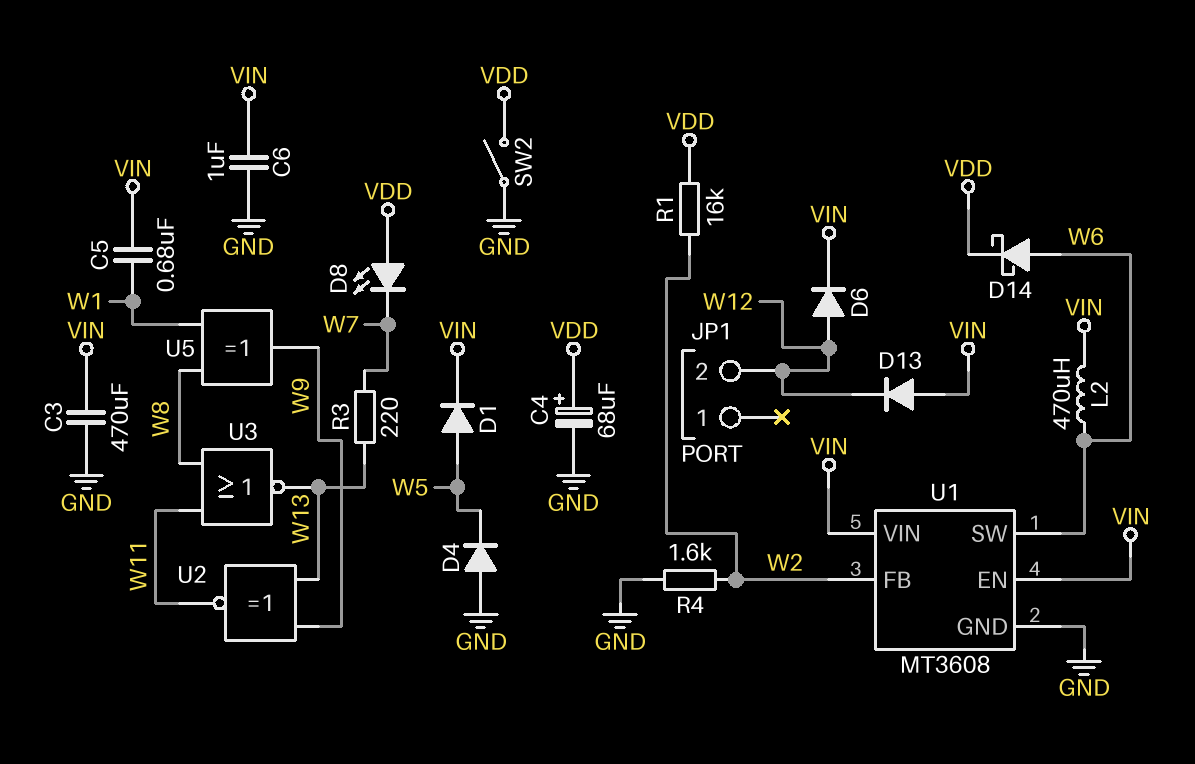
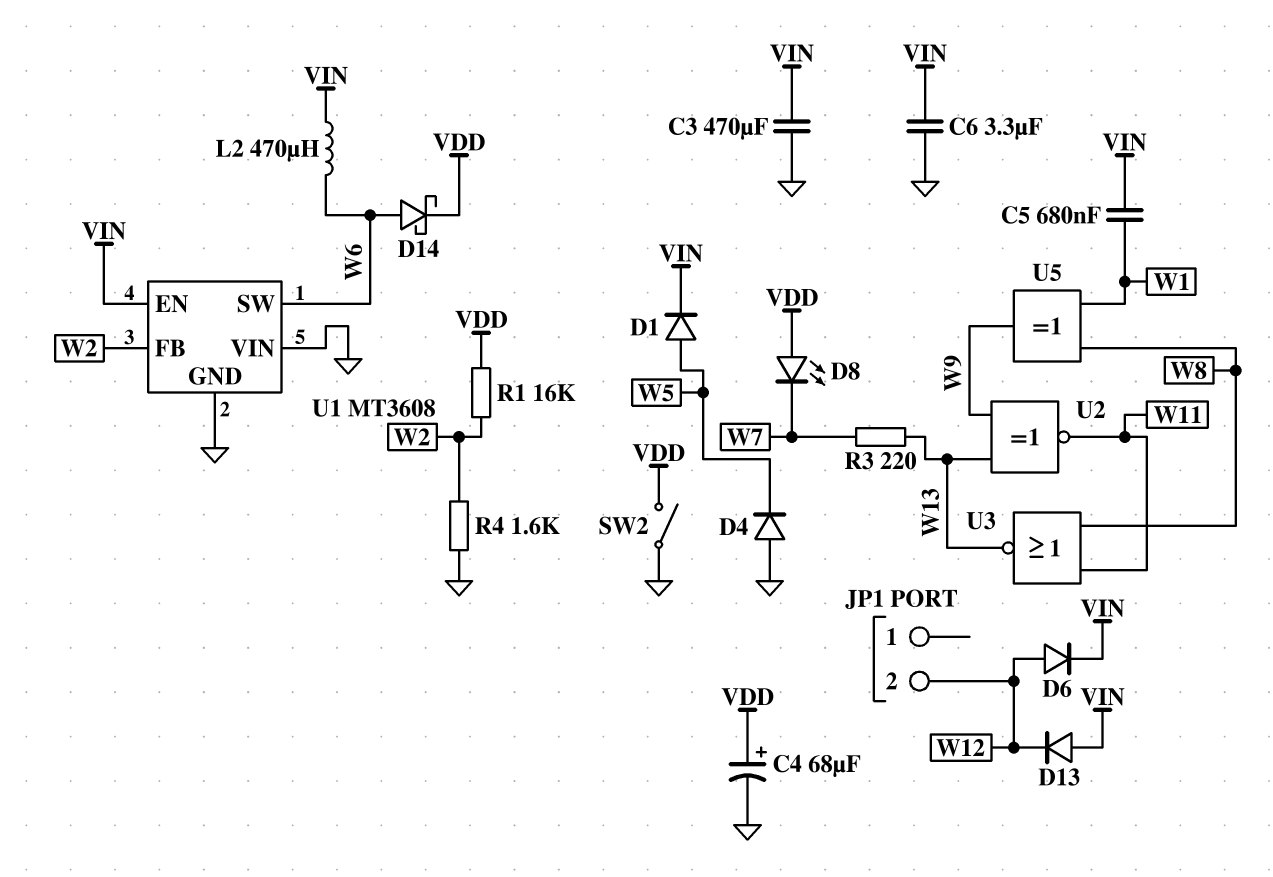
C6: 1uF (GND, VIN) -> 3.3uF (GND, VIN)
U1 pin VIN: VIN -> GND

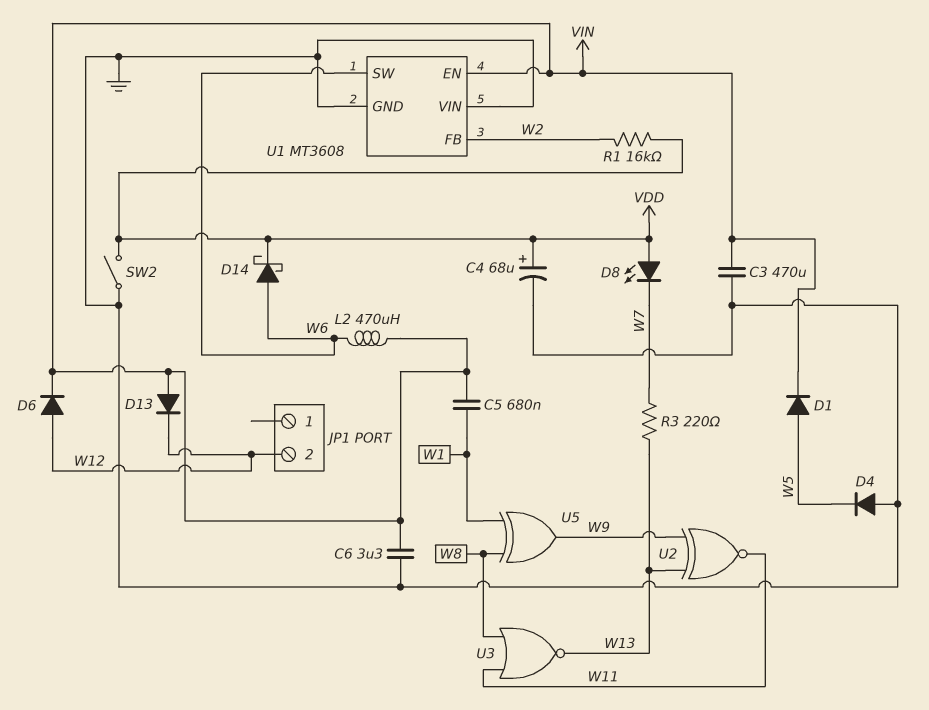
R4: 1.6k (GND, W2) -> none

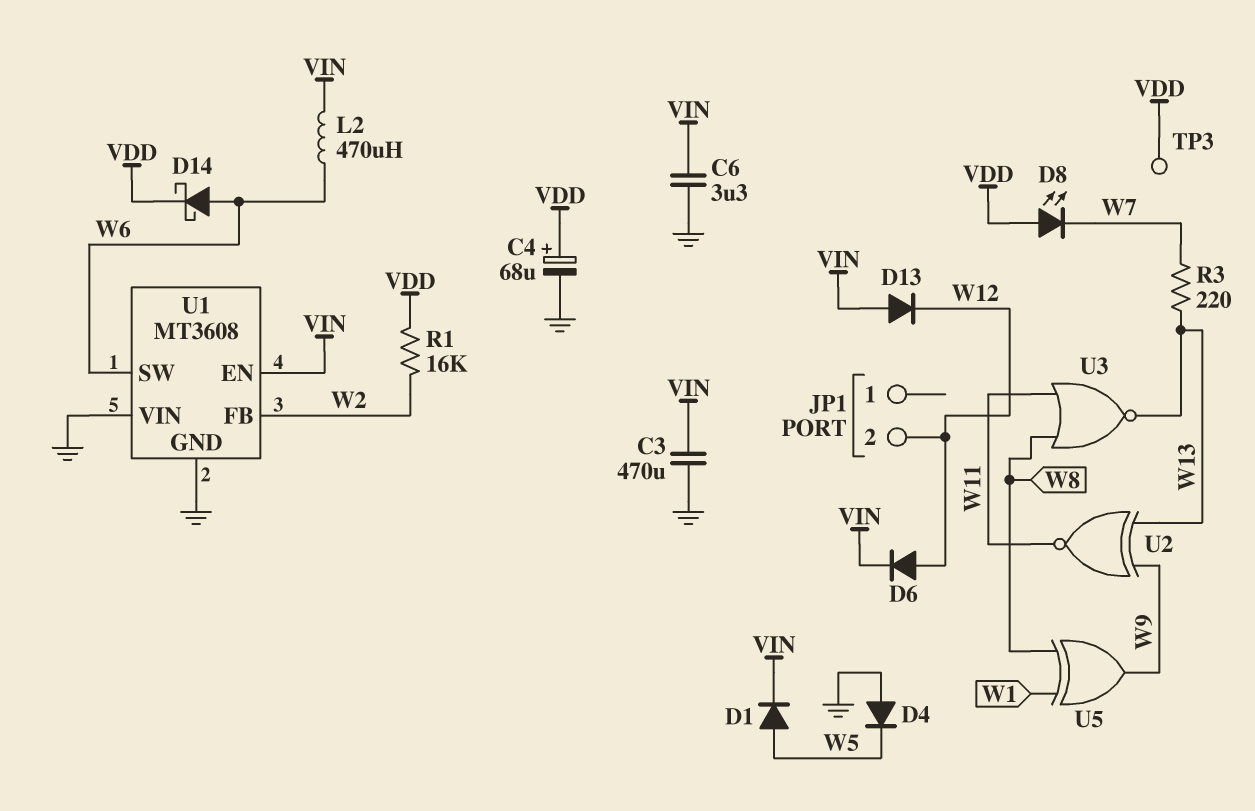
C5: 680nF (VIN, W1) -> none
SW2: switch (GND, VDD) -> none
TP3: none -> test point (VDD)

